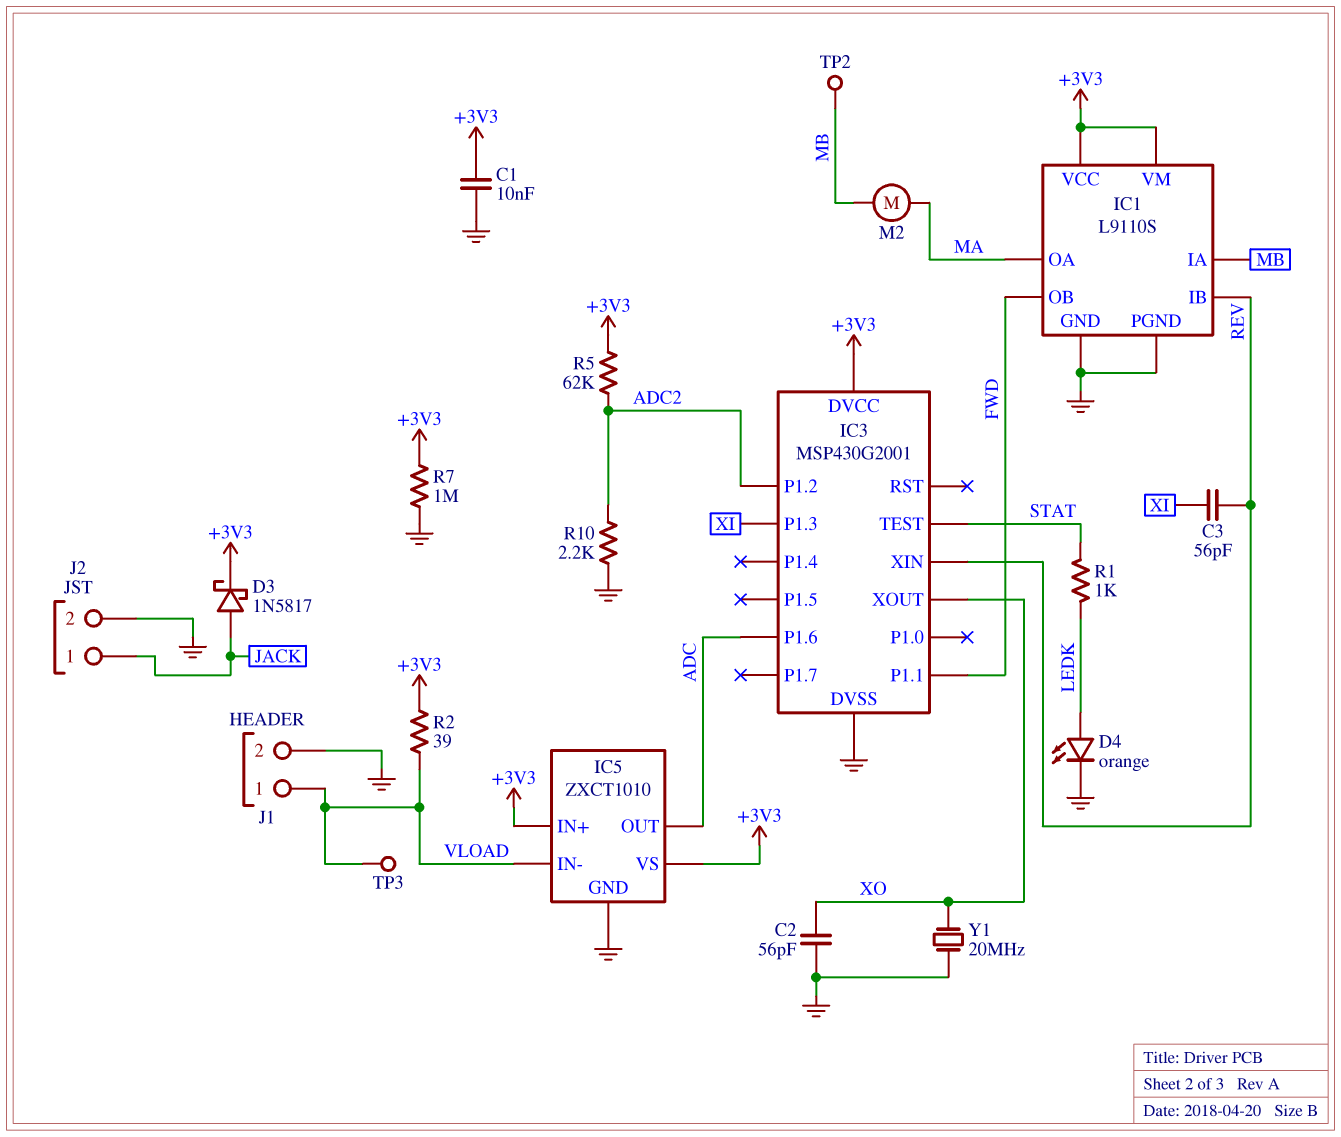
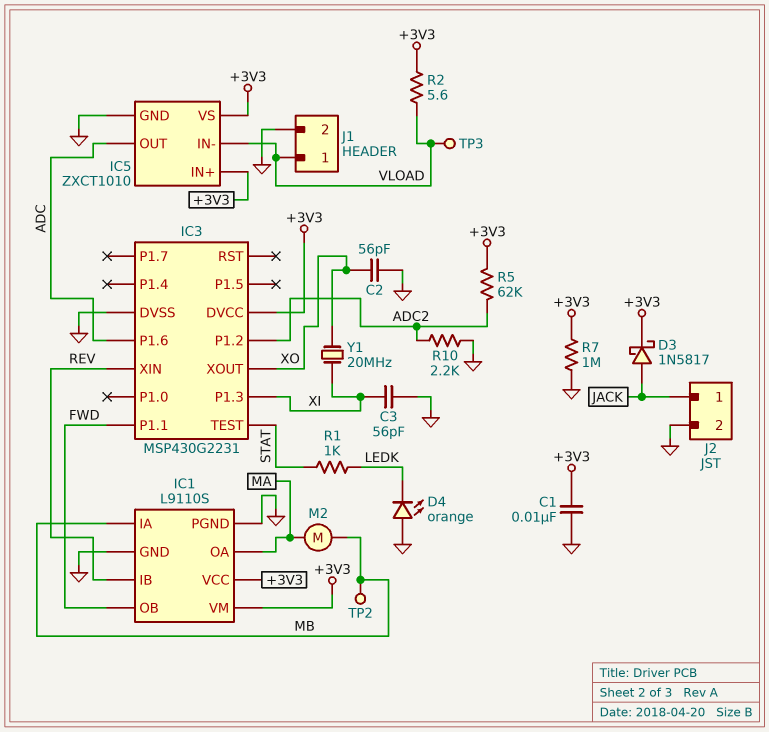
C3: 56pF (REV, XI) -> 56pF (GND, XI)
D4: LED orange (A LEDK, K GND) -> LED orange (A GND, K LEDK)
IC3: MSP430G2001 -> MSP430G2231
R2: 39 (+3V3, VLOAD) -> 5.6 (+3V3, VLOAD)
Y1: 20MHz (GND, XO) -> 20MHz (XI, XO)

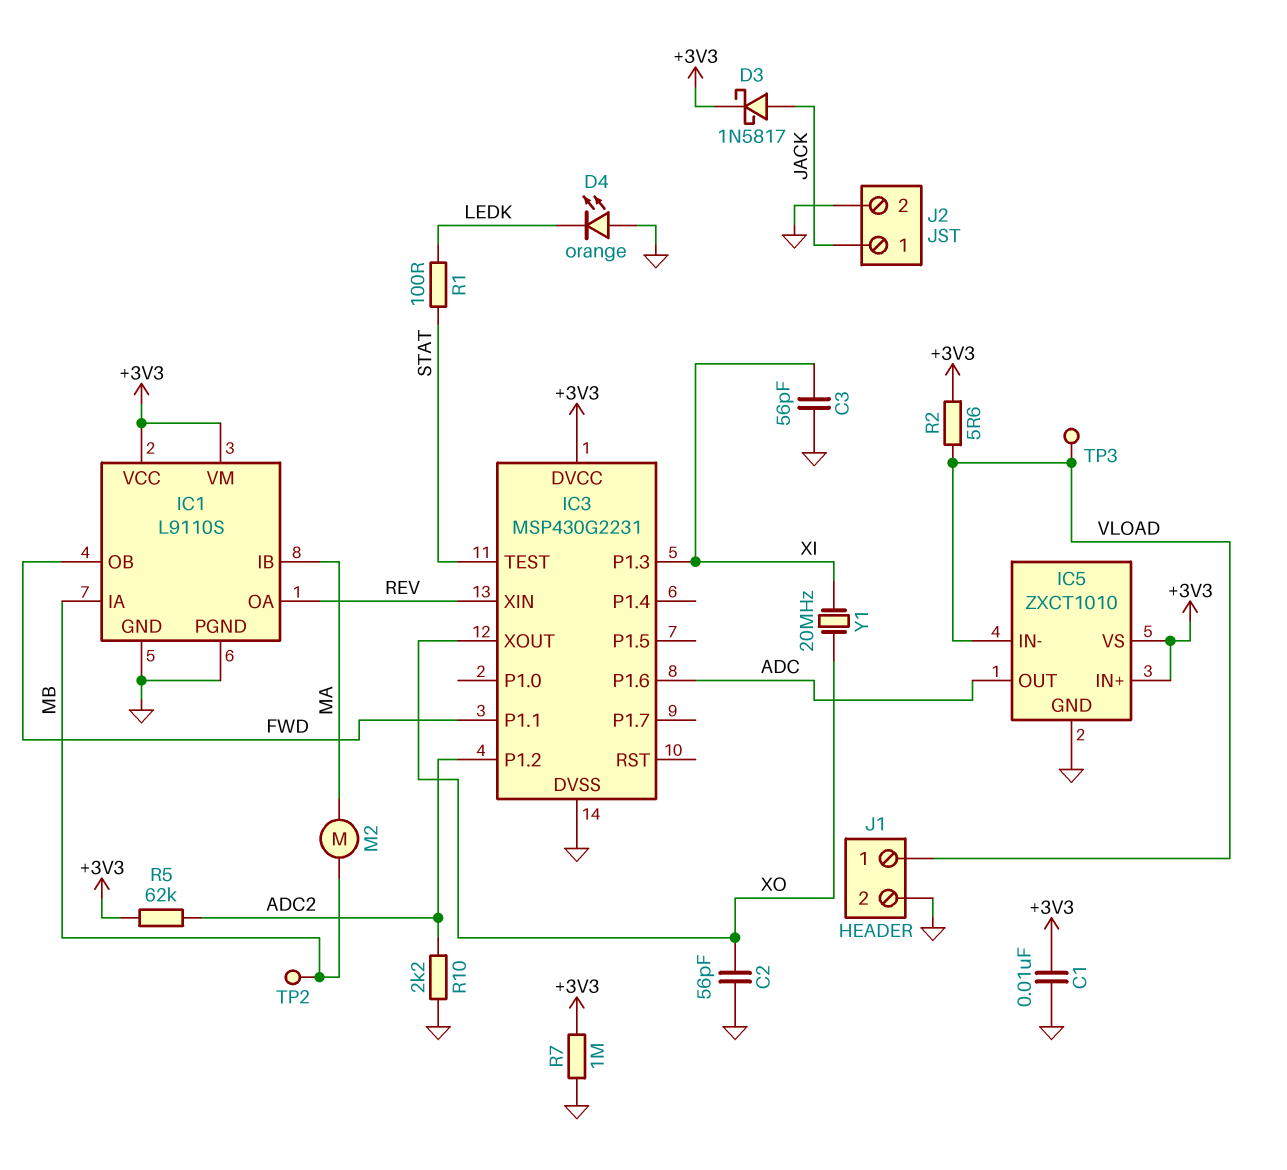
IC1 pin IB: REV -> MA
IC1 pin OA: MA -> REV
R1: 1k (LEDK, STAT) -> 100 (LEDK, STAT)

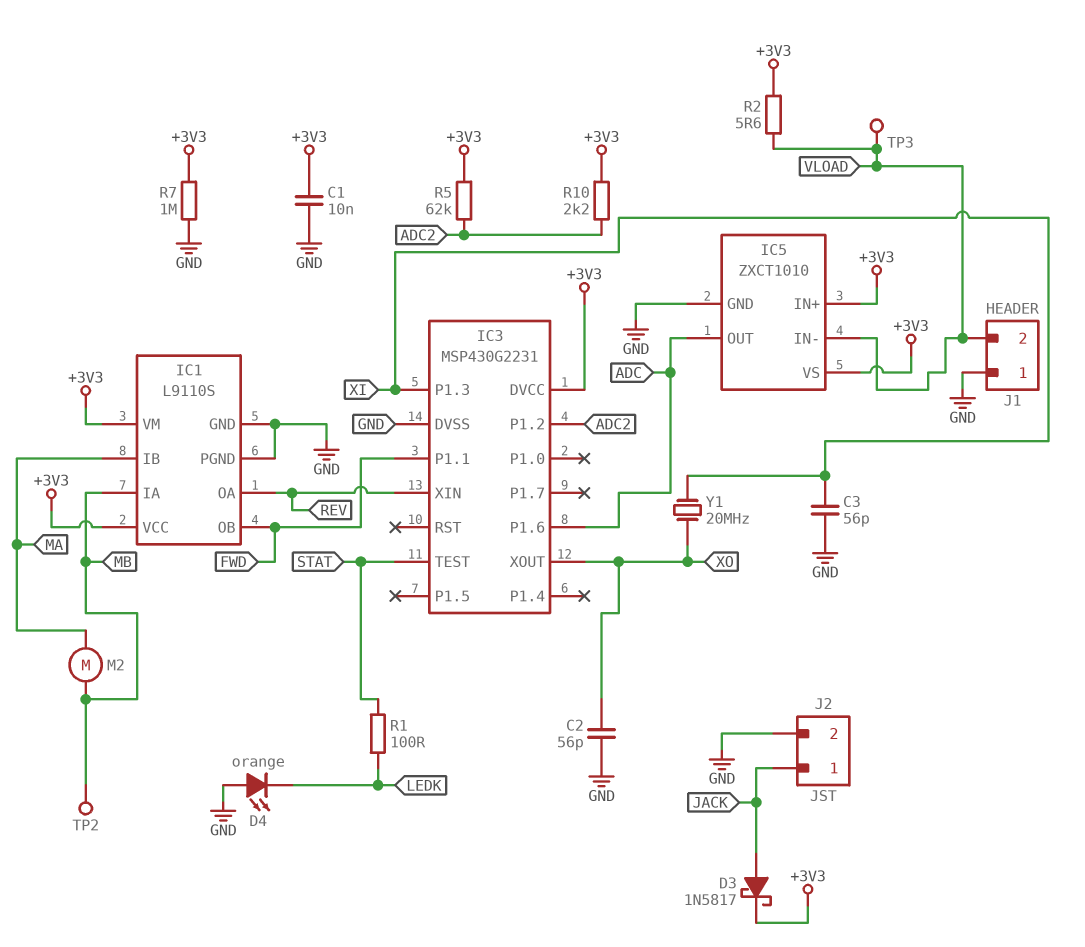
J1 pin 1: VLOAD -> GND
J1 pin 2: GND -> VLOAD
R10: 2.2k (ADC2, GND) -> 2.2k (+3V3, ADC2)

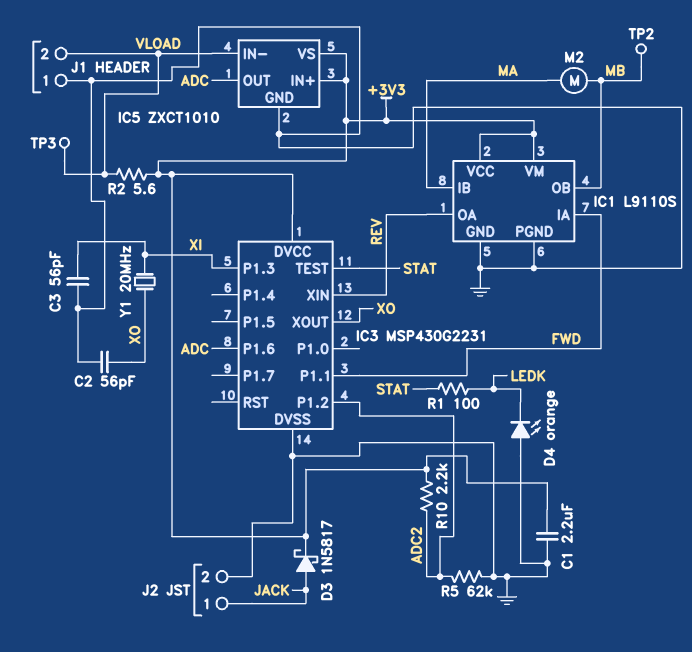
C1: 10nF (+3V3, GND) -> 2.2uF (+3V3, GND)
IC1 pin IA: MB -> FWD
IC1 pin OB: FWD -> MB
R5: 62k (+3V3, ADC2) -> 62k (ADC2, GND)
R7: 1M (+3V3, GND) -> none

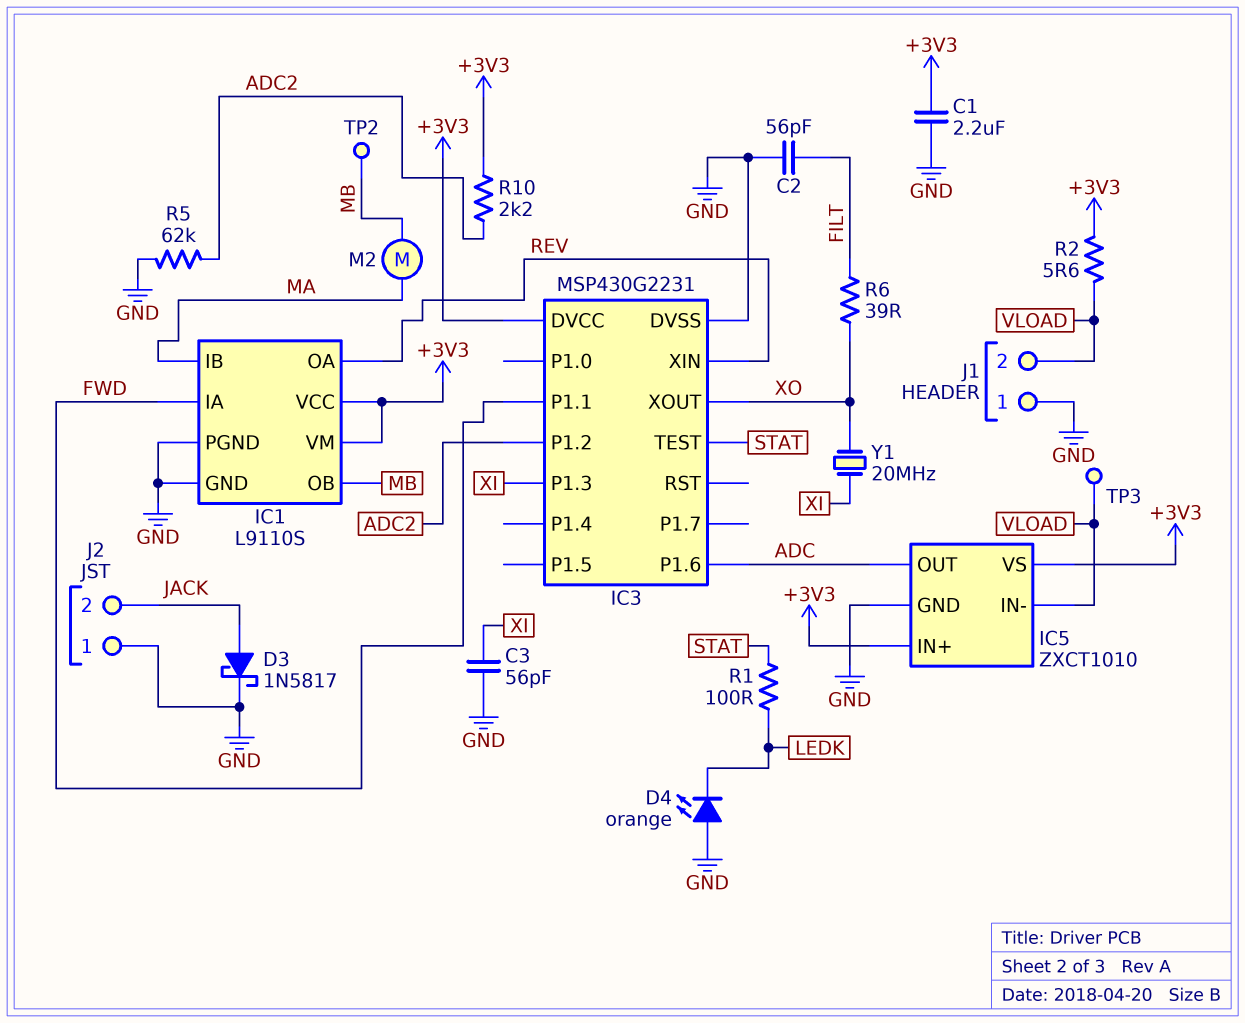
C2: 56pF (GND, XO) -> 56pF (FILT, GND)
D3: schottky 1N5817 (A JACK, K +3V3) -> schottky 1N5817 (A JACK, K GND)
J2 pin 1: JACK -> GND
J2 pin 2: GND -> JACK
R6: none -> 39 (FILT, XO)

